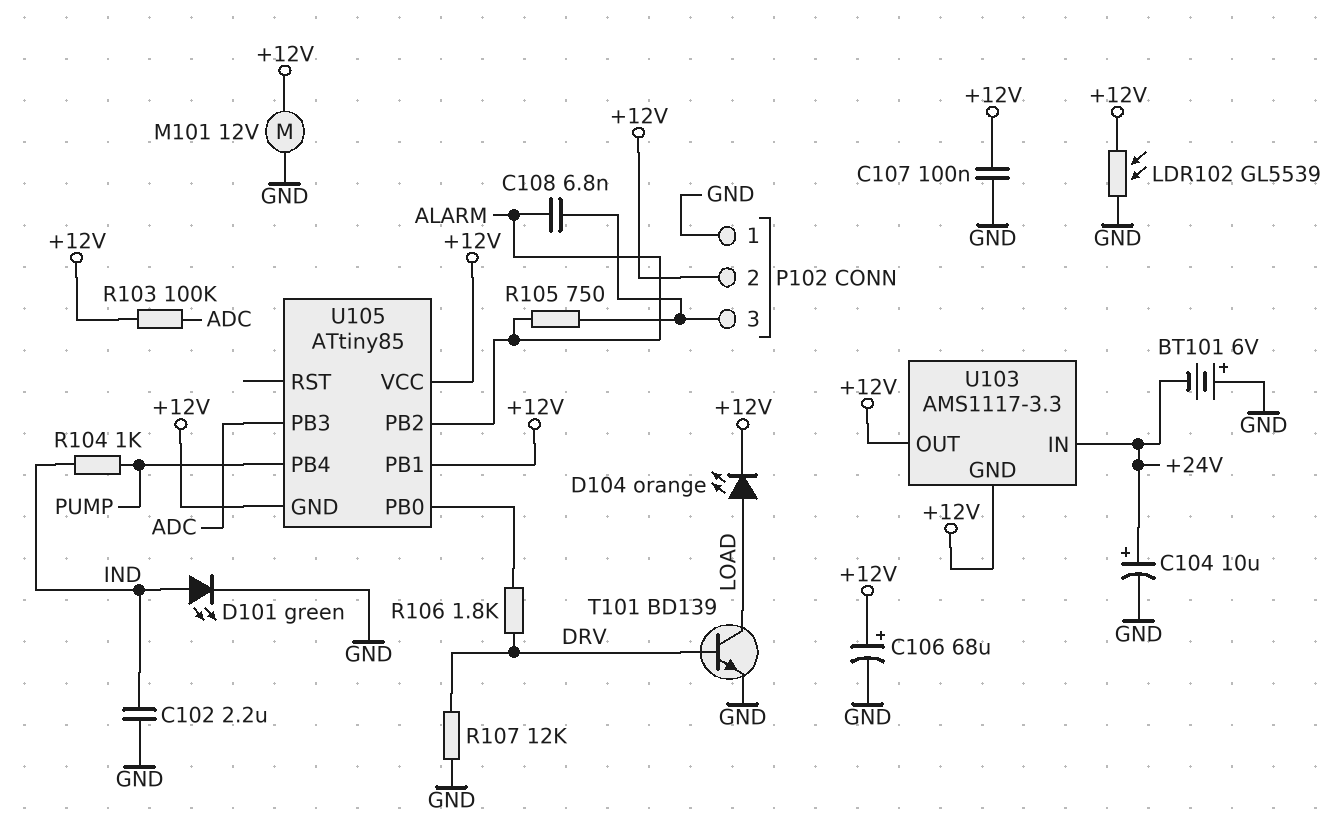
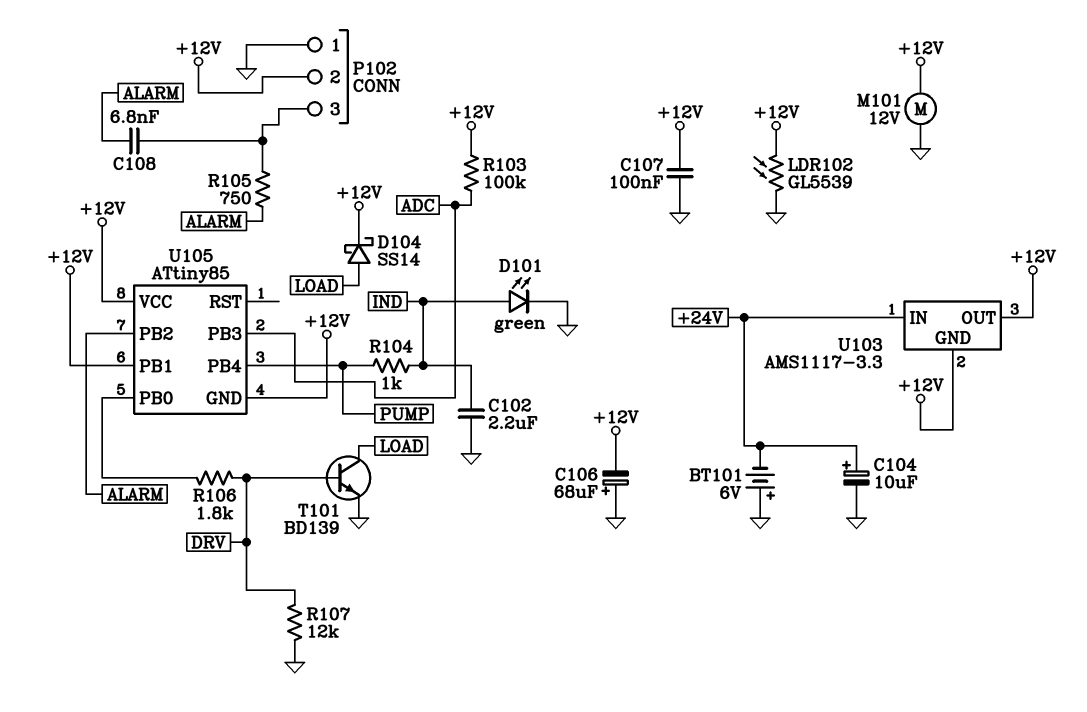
C106: 68uF (plus +12V, minus GND) -> 68uF (plus GND, minus +12V)
D104: LED orange (A LOAD, K +12V) -> schottky SS14 (A LOAD, K +12V)

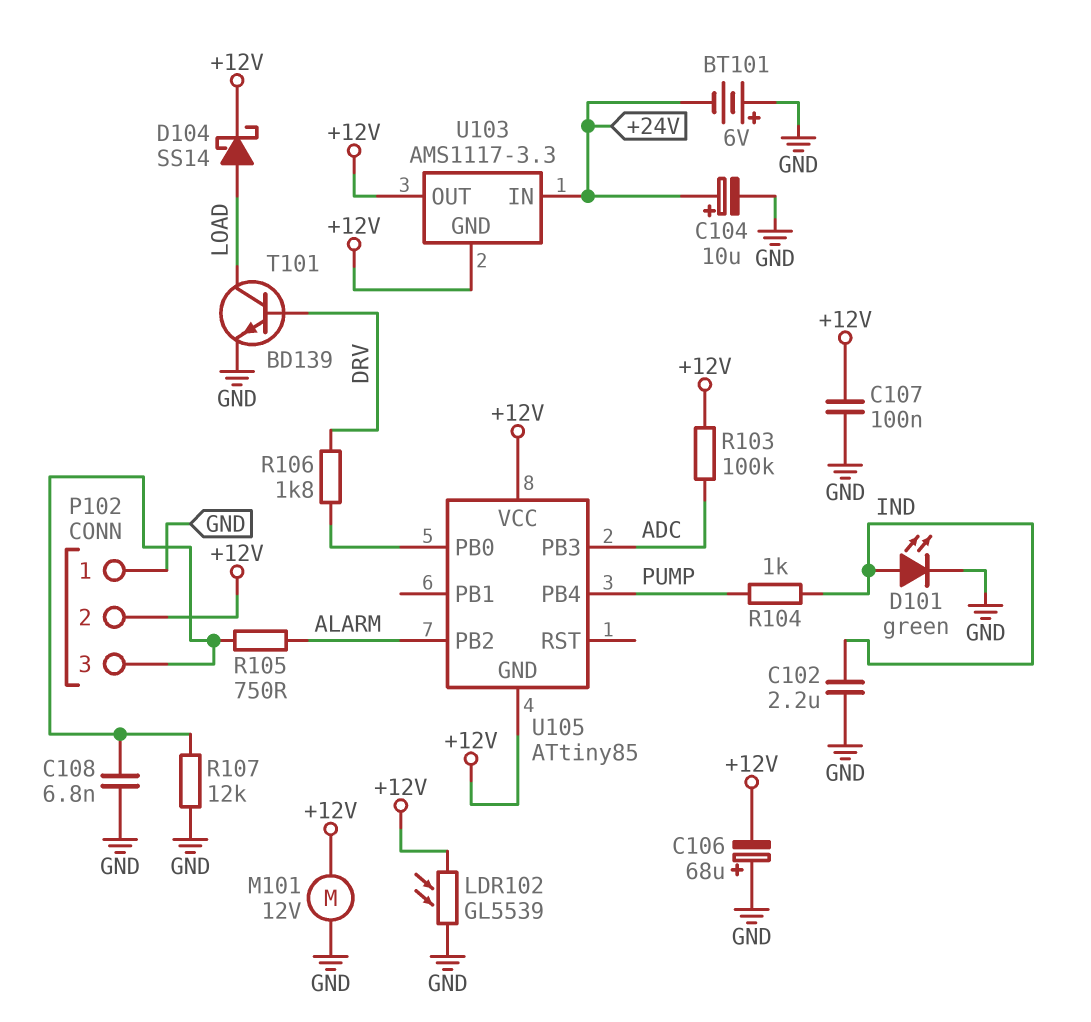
C108: 6.8nF (ALARM, P102/3) -> 6.8nF (GND, P102/3)
R107: 12k (DRV, GND) -> 12k (GND, P102/3)
U105 pin PB1: +12V -> none

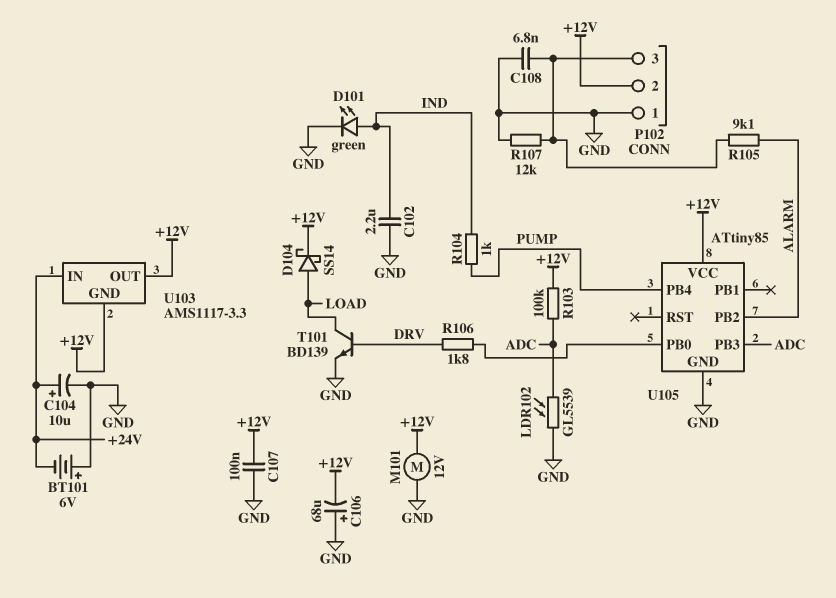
LDR102: GL5539 (+12V, GND) -> GL5539 (ADC, GND)
R105: 750 (ALARM, P102/3) -> 9.1k (ALARM, P102/3)
U105 pin GND: +12V -> GND

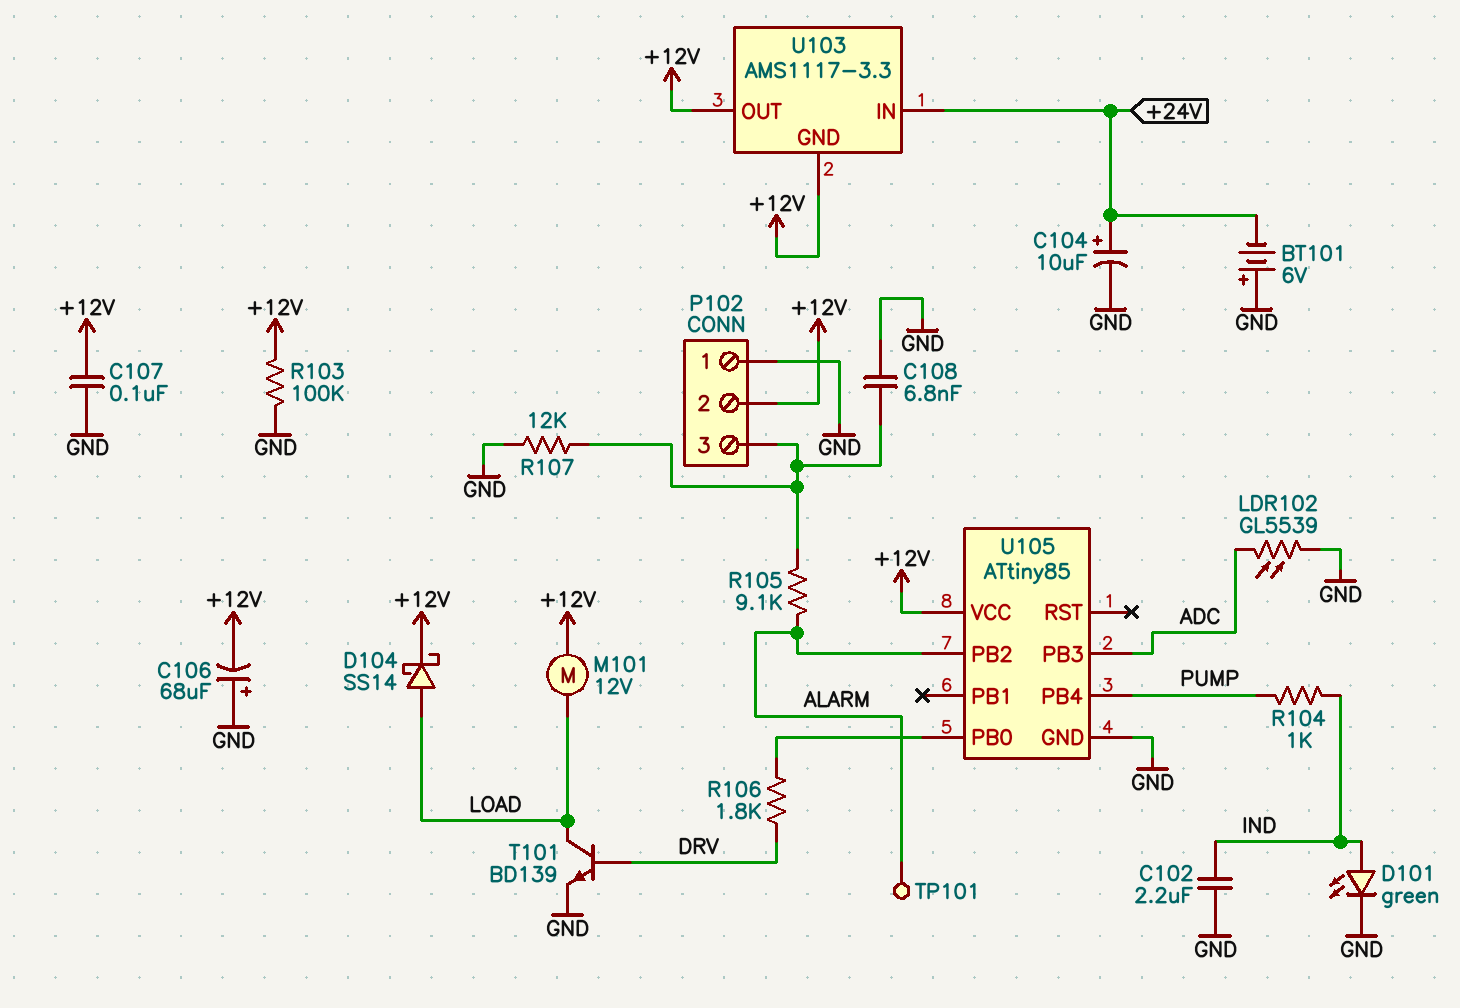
M101: motor 12V (+12V, GND) -> motor 12V (+12V, LOAD)
R103: 100k (+12V, ADC) -> 100k (+12V, GND)
TP101: none -> test point (ALARM)

